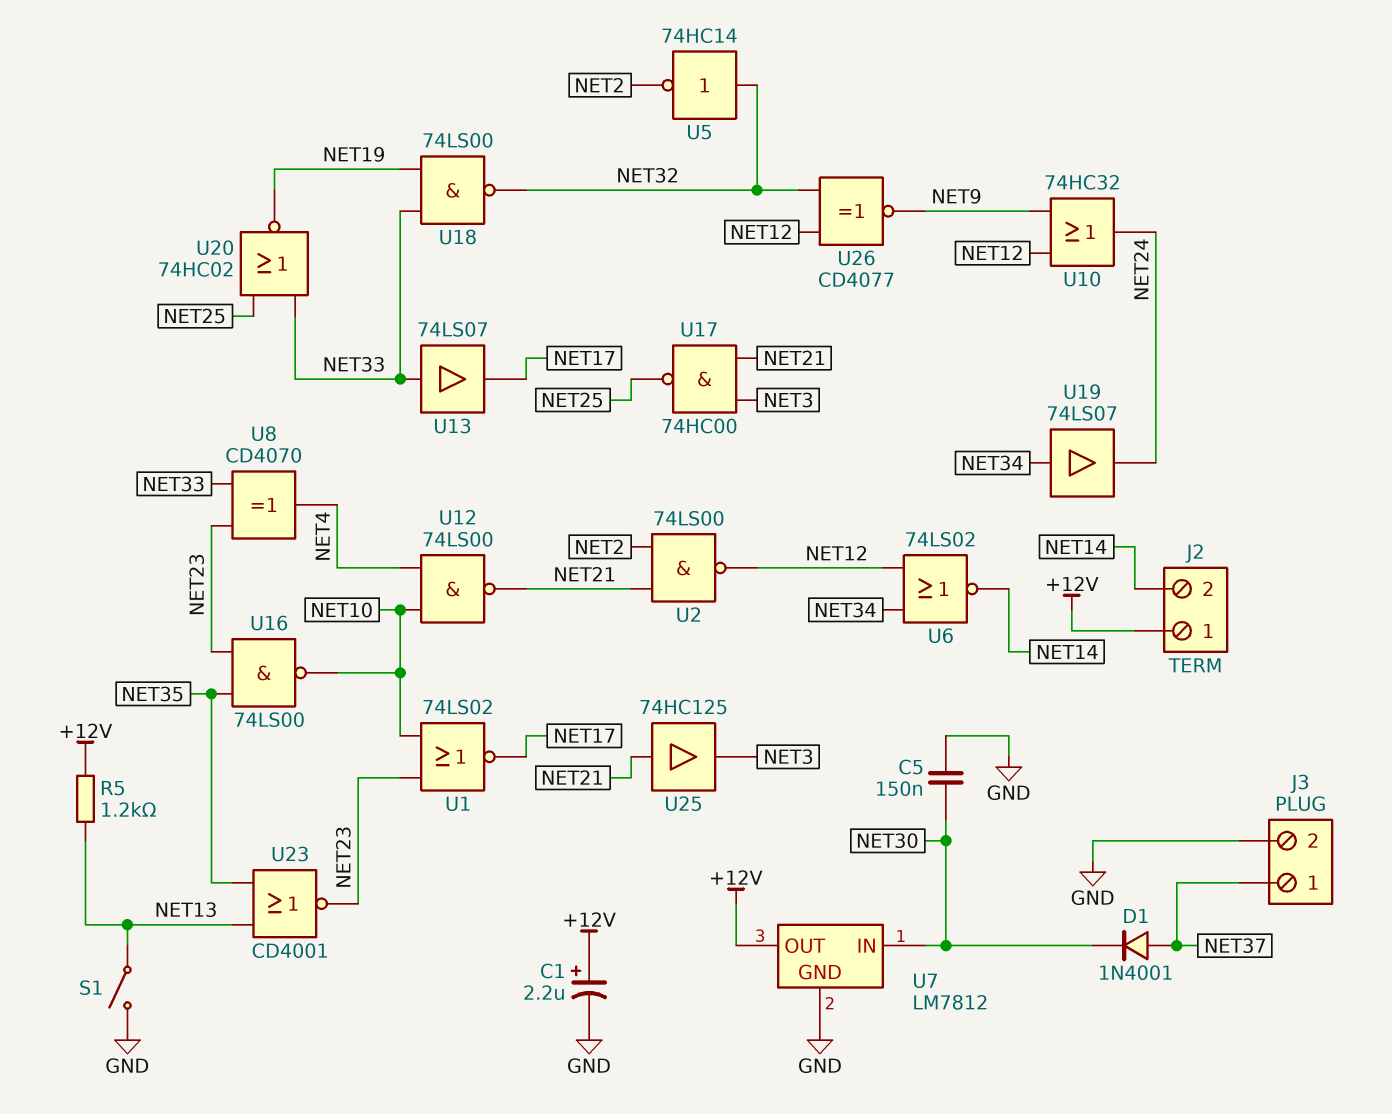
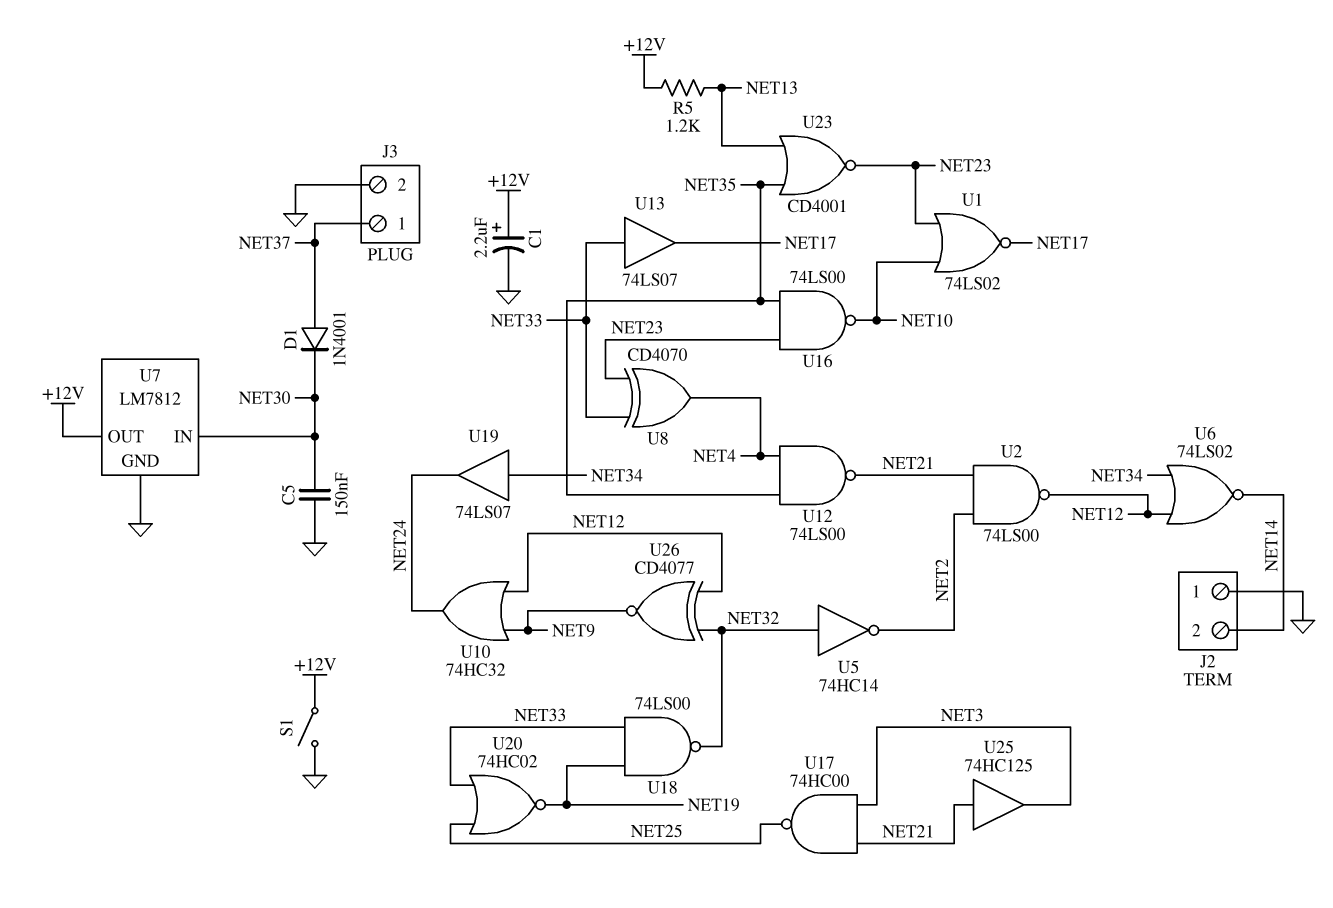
J2 pin 1: +12V -> GND
S1: switch (GND, NET13) -> switch (+12V, GND)
U12: NAND 74LS00 (in NET4, in NET10, out NET21) -> NAND 74LS00 (in NET4, in NET35, out NET21)

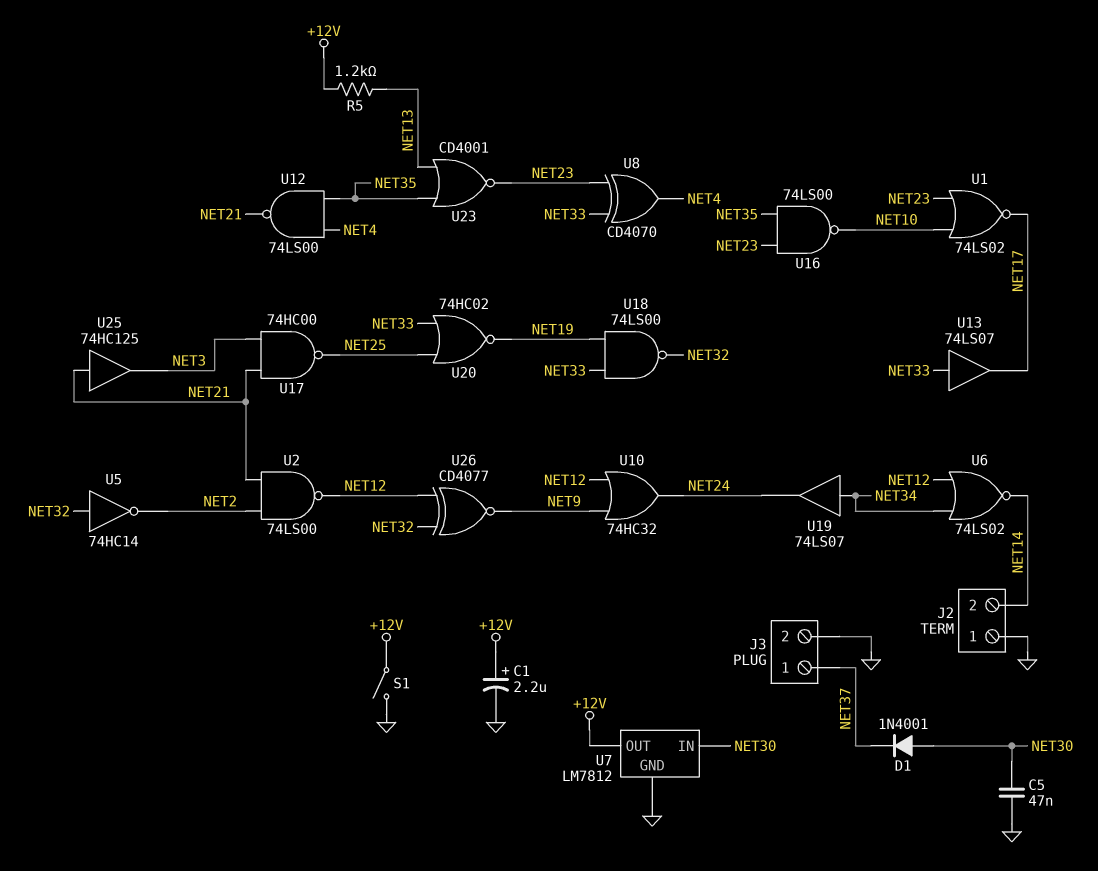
C5: 150nF (GND, NET30) -> 47nF (GND, NET30)
D1: diode 1N4001 (A NET37, K NET30) -> diode 1N4001 (A NET30, K NET37)

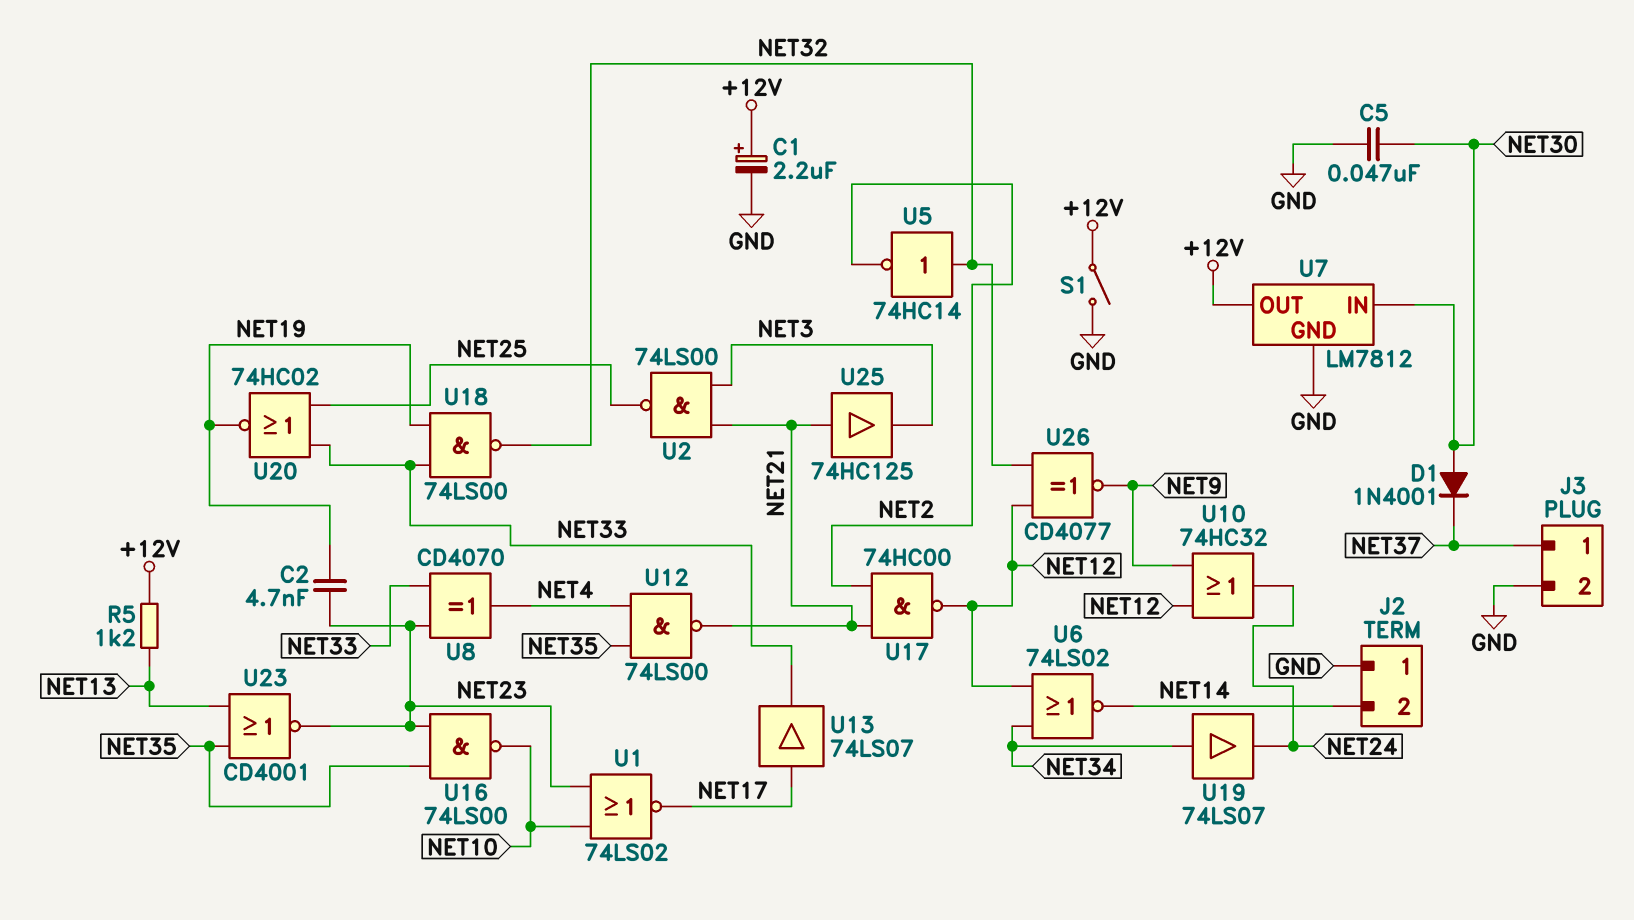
C2: none -> 4.7nF (NET19, NET23)
U2: NAND 74LS00 (in NET2, in NET21, out NET12) -> NAND 74LS00 (in NET3, in NET21, out NET25)
U13: buffer 74LS07 (in NET33, out NET17) -> buffer 74LS07 (in NET17, out NET33)
U17: NAND 74HC00 (in NET3, in NET21, out NET25) -> NAND 74HC00 (in NET2, in NET21, out NET12)

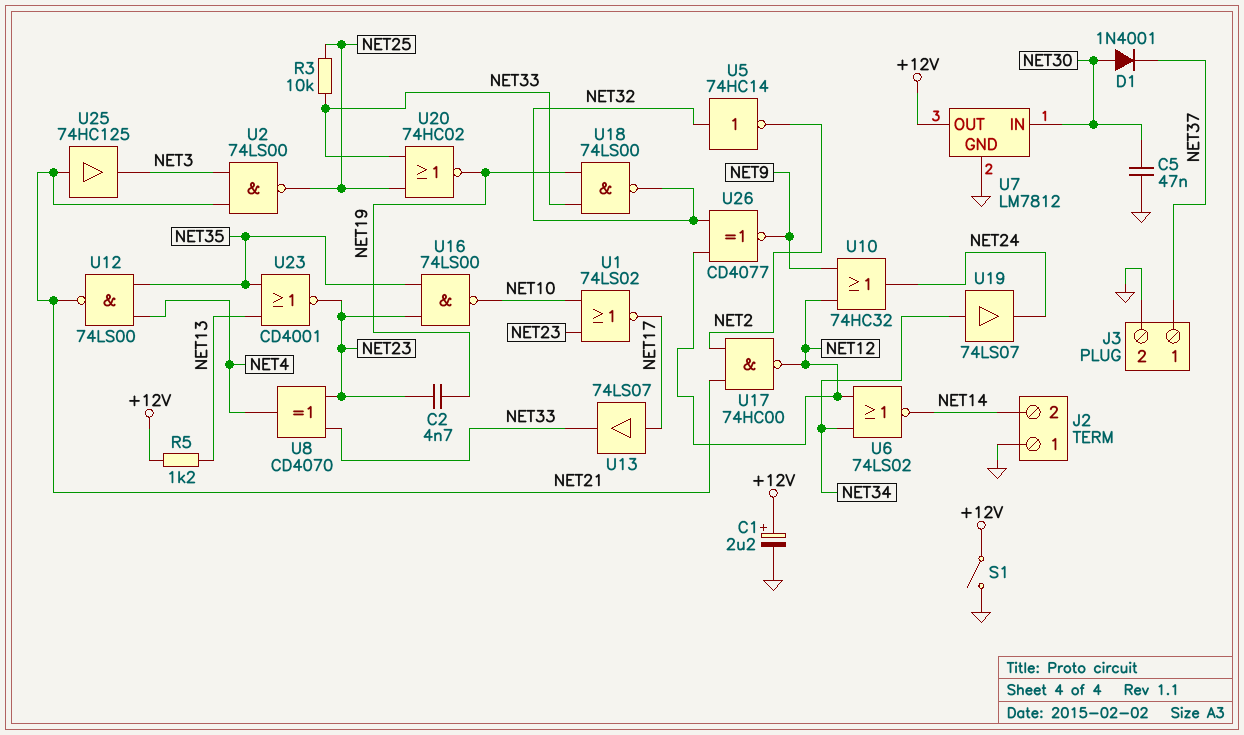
R3: none -> 10k (NET25, NET33)

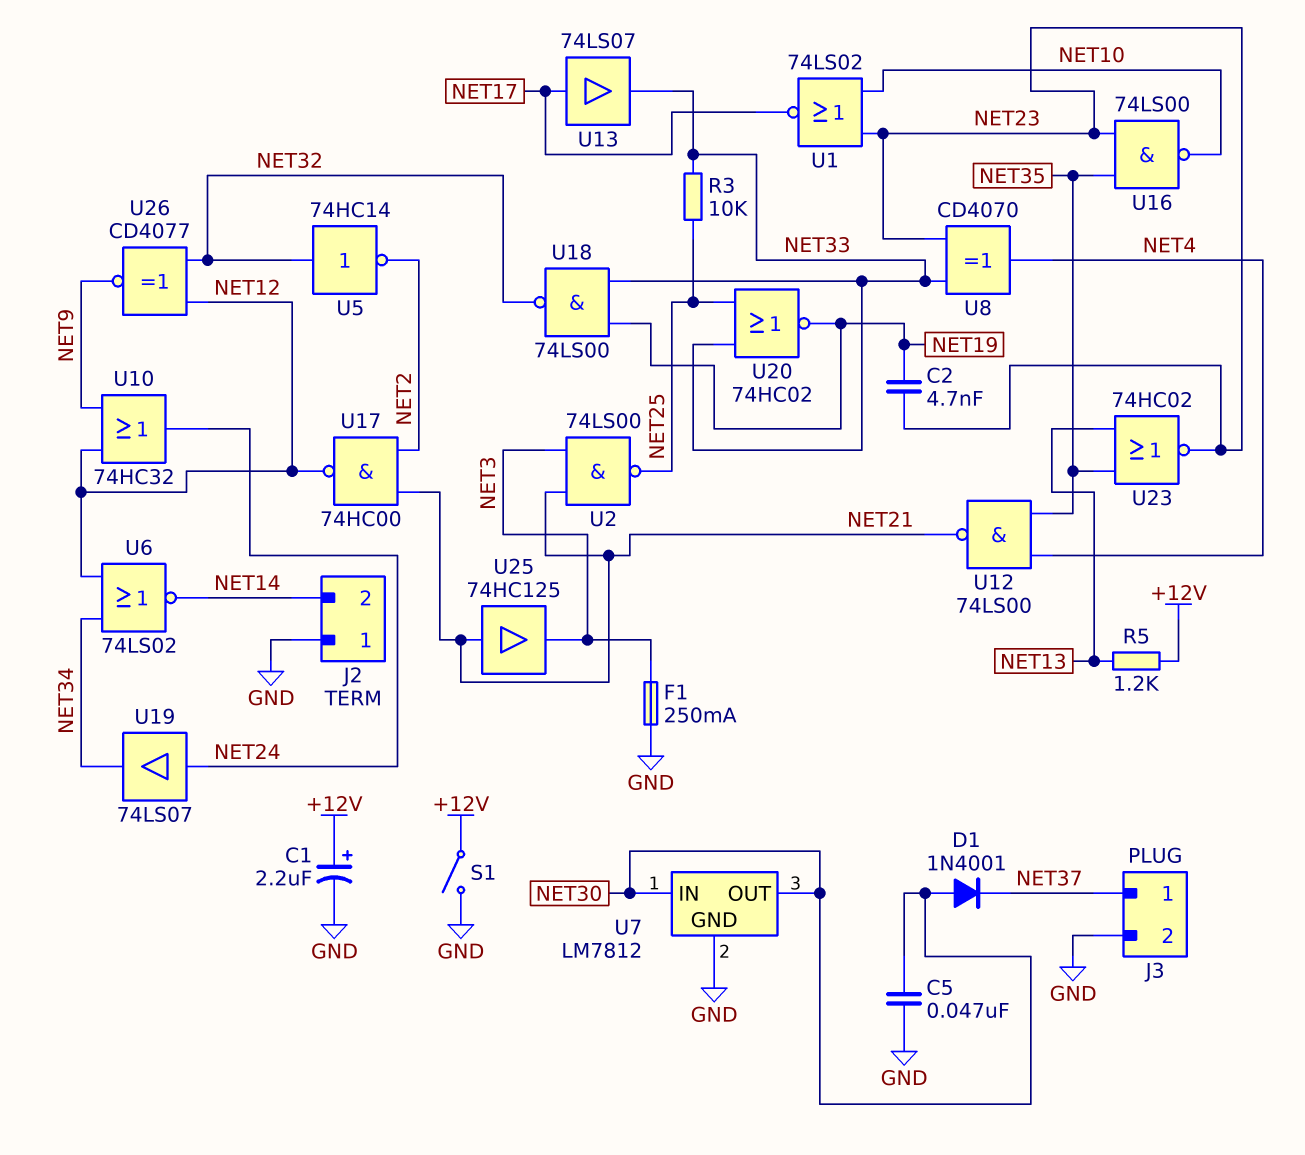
F1: none -> 250mA (GND, NET3)
U7 pin OUT: +12V -> NET30
U19: buffer 74LS07 (in NET34, out NET24) -> buffer 74LS07 (in NET24, out NET34)
U23: NOR CD4001 (in NET13, in NET35, out NET23) -> NOR 74HC02 (in NET13, in NET35, out NET23)

